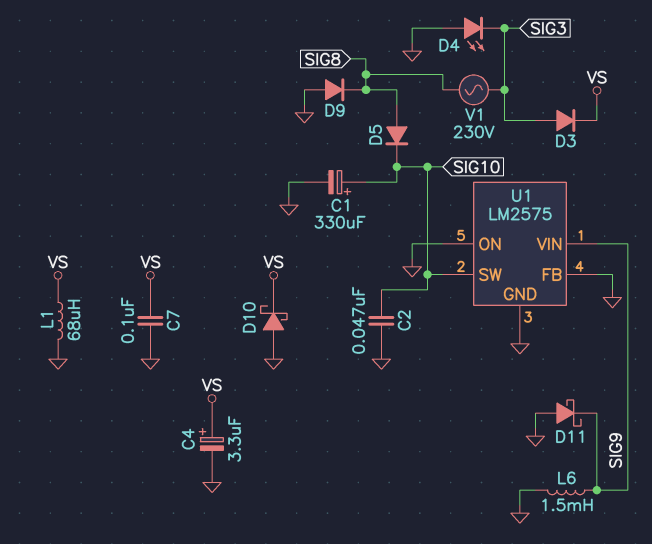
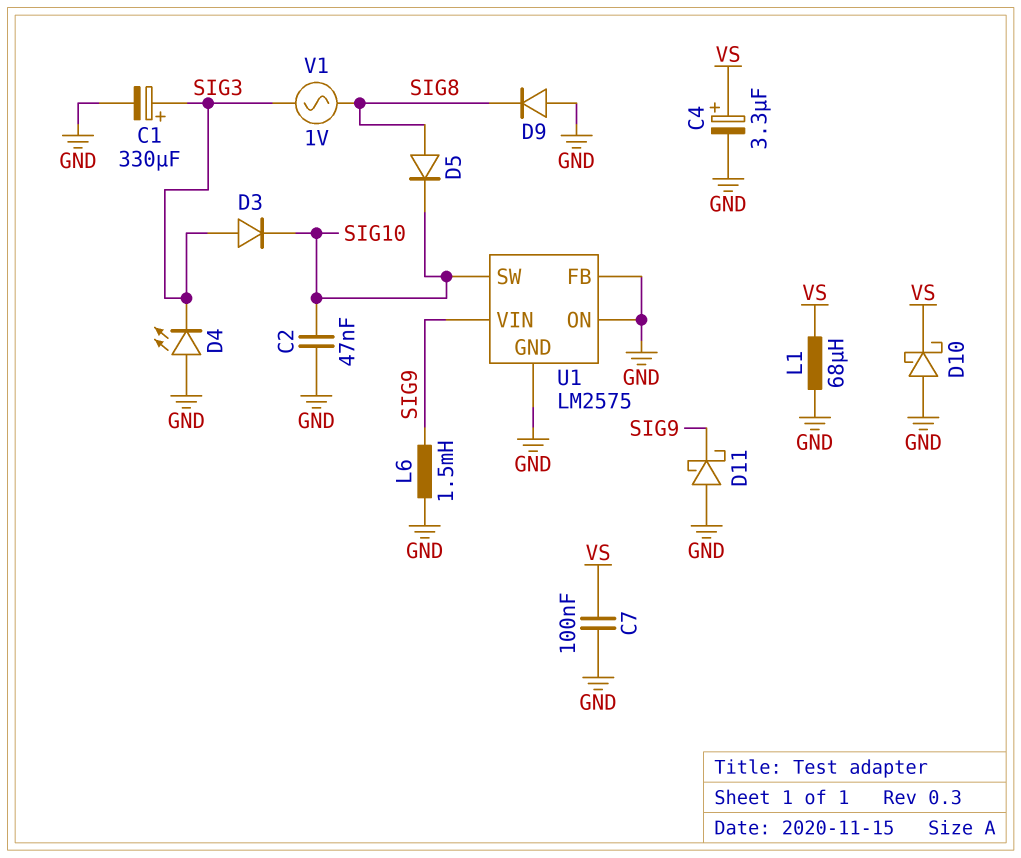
C1: 330uF (plus SIG10, minus GND) -> 330uF (plus SIG3, minus GND)
D3: diode (A SIG3, K VS) -> diode (A SIG3, K SIG10)
V1: AC 230V (SIG3, SIG8) -> AC 1V (SIG3, SIG8)

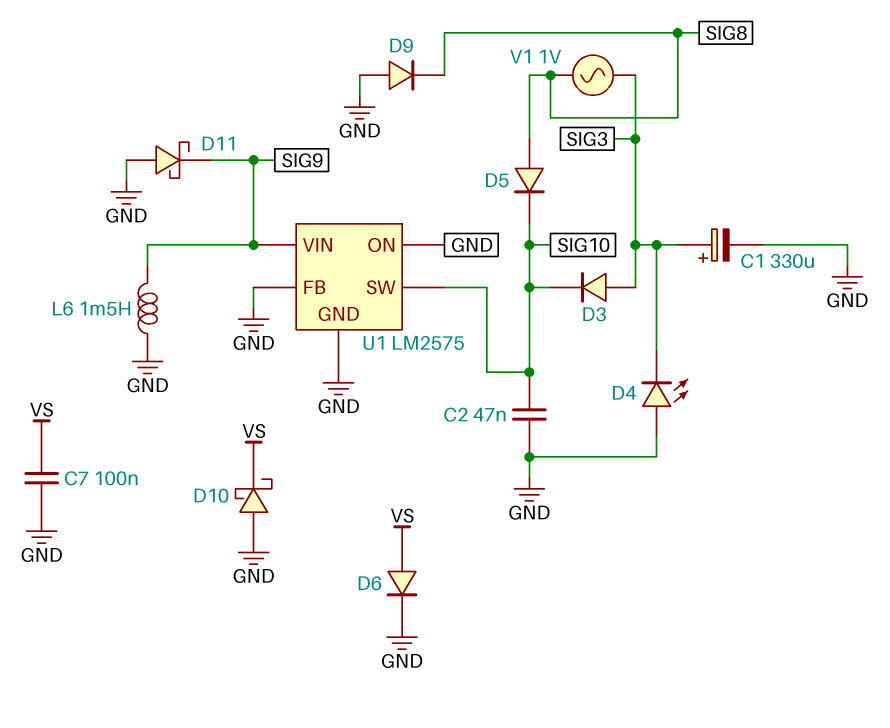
C4: 3.3uF (plus VS, minus GND) -> none
D6: none -> diode (A VS, K GND)
L1: 68uH (GND, VS) -> none

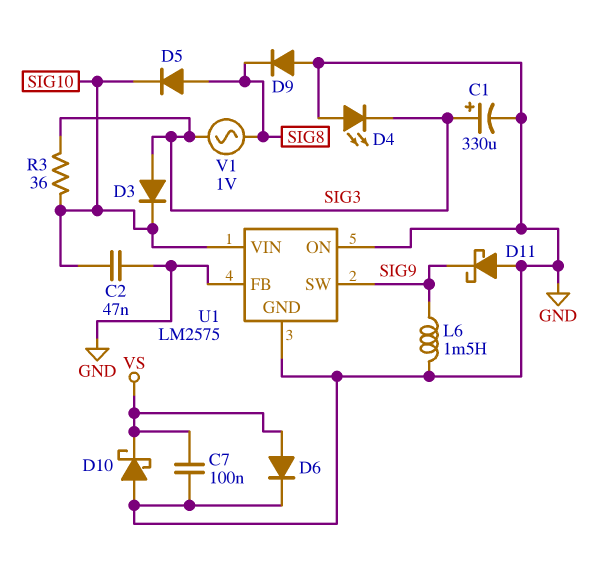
R3: none -> 36 (SIG3, SIG10)
U1 pin SW: SIG10 -> SIG9
U1 pin VIN: SIG9 -> SIG10

